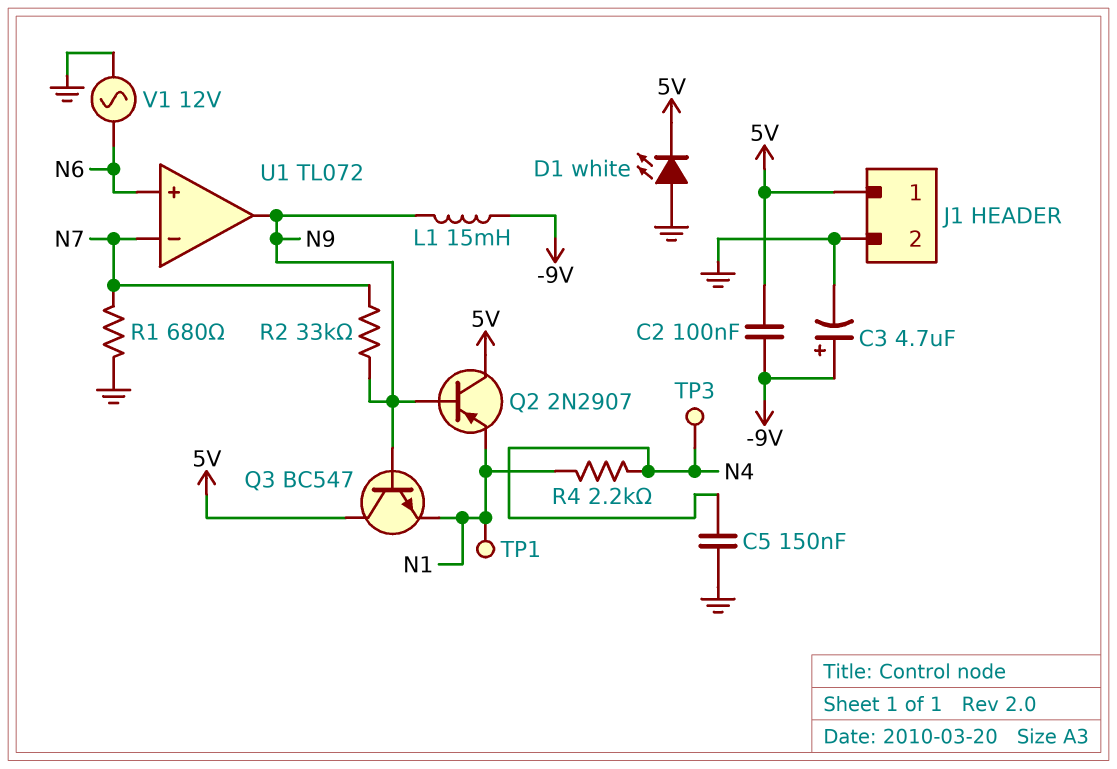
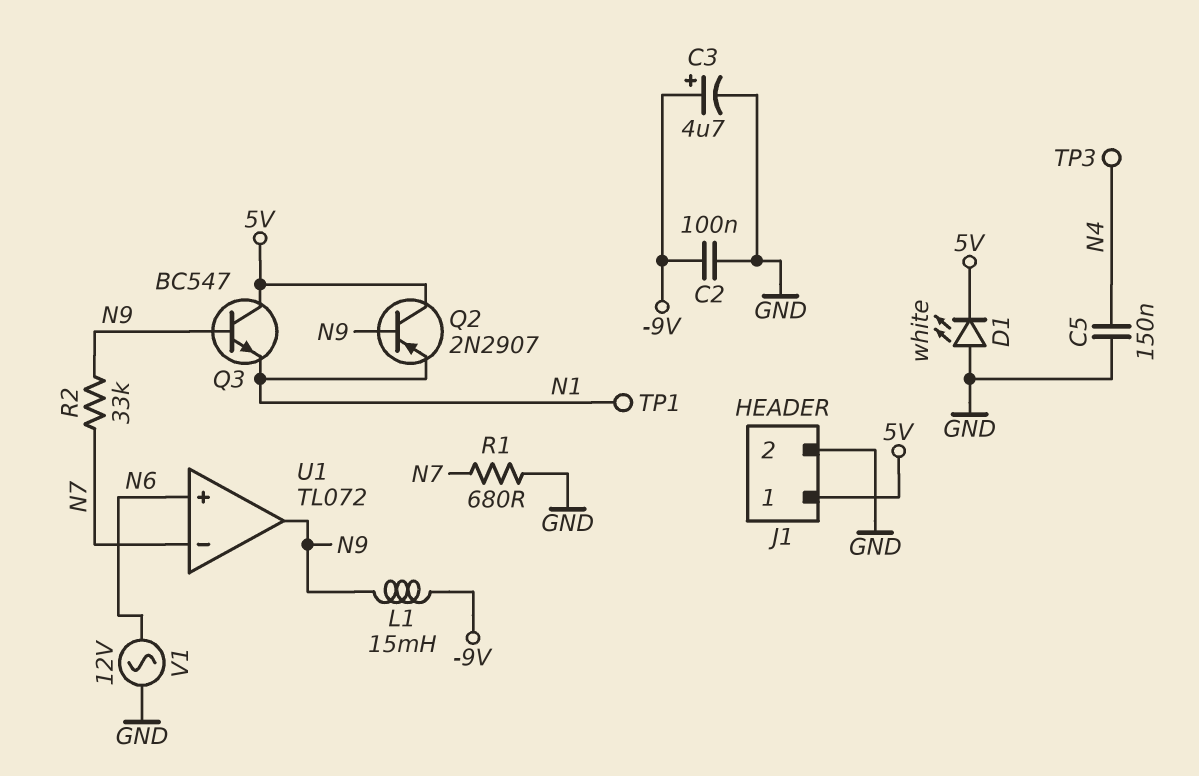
C2: 100nF (-9V, 5V) -> 100nF (-9V, GND)
R4: 2.2k (N1, N4) -> none

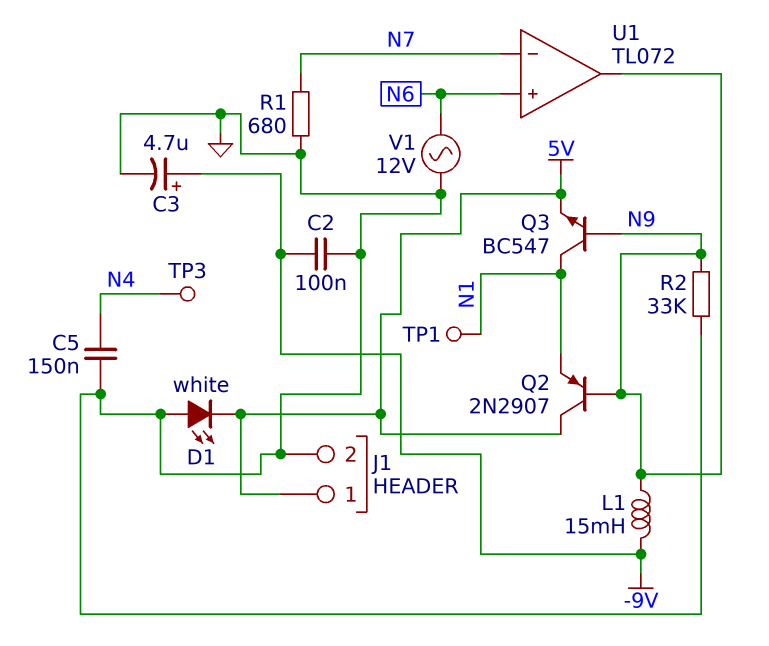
Q3: NPN BC547 (B N9, C 5V, E N1) -> NPN BC547 (B N9, C N1, E 5V)
R2: 33k (N7, N9) -> 33k (GND, N9)

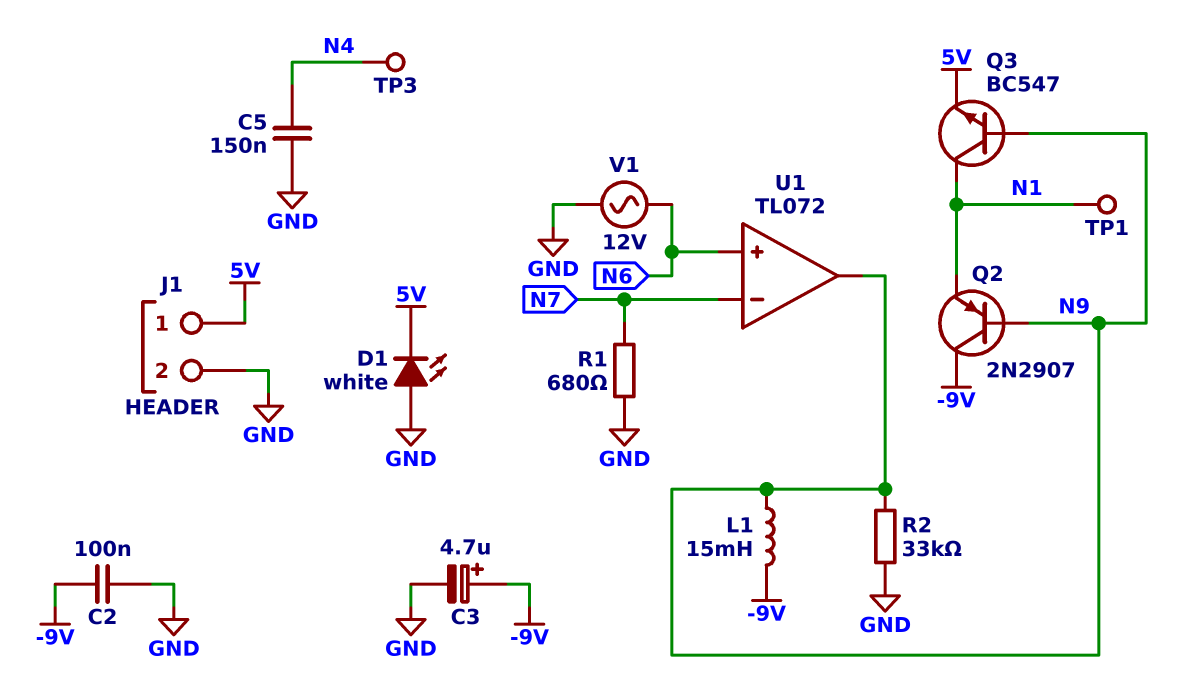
Q2: PNP 2N2907 (B N9, C 5V, E N1) -> PNP 2N2907 (B N9, C -9V, E N1)

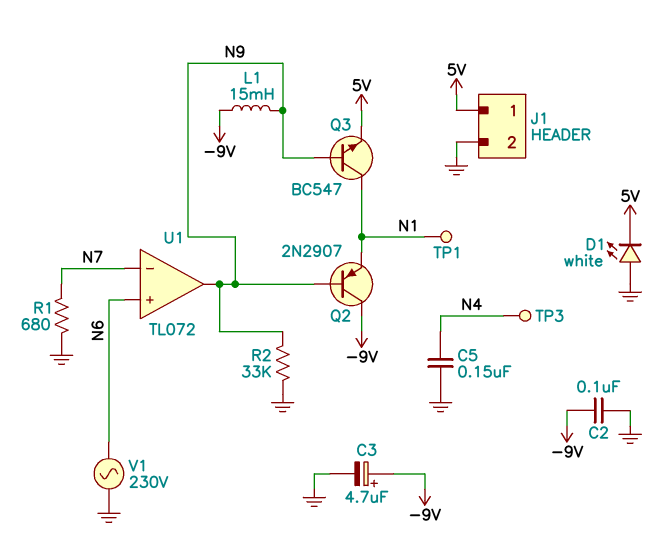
V1: AC 12V (GND, N6) -> AC 230V (GND, N6)

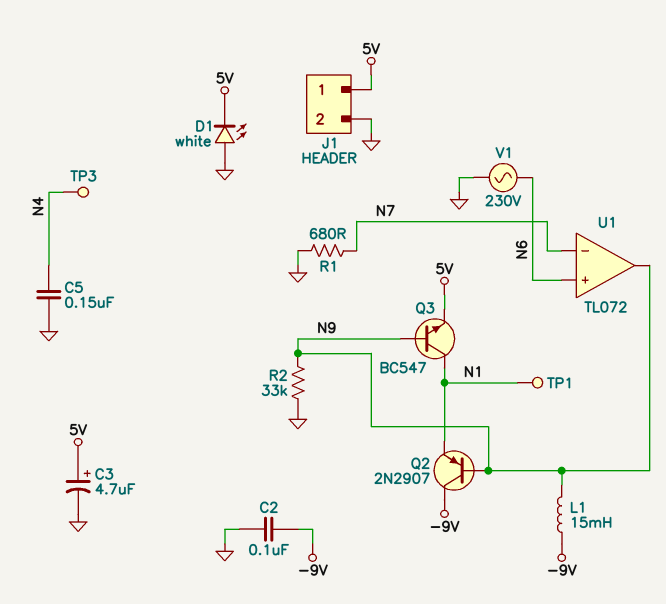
C3: 4.7uF (plus -9V, minus GND) -> 4.7uF (plus 5V, minus GND)

